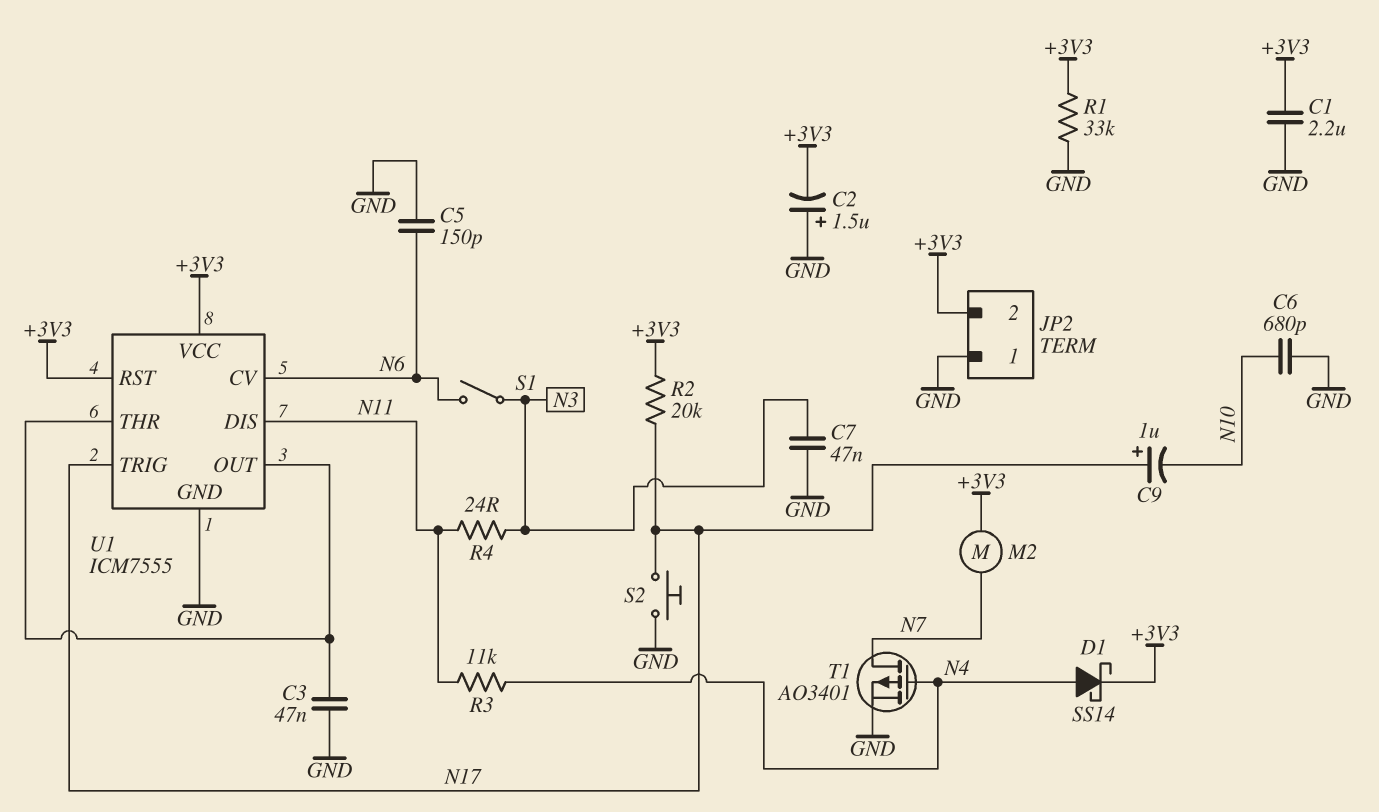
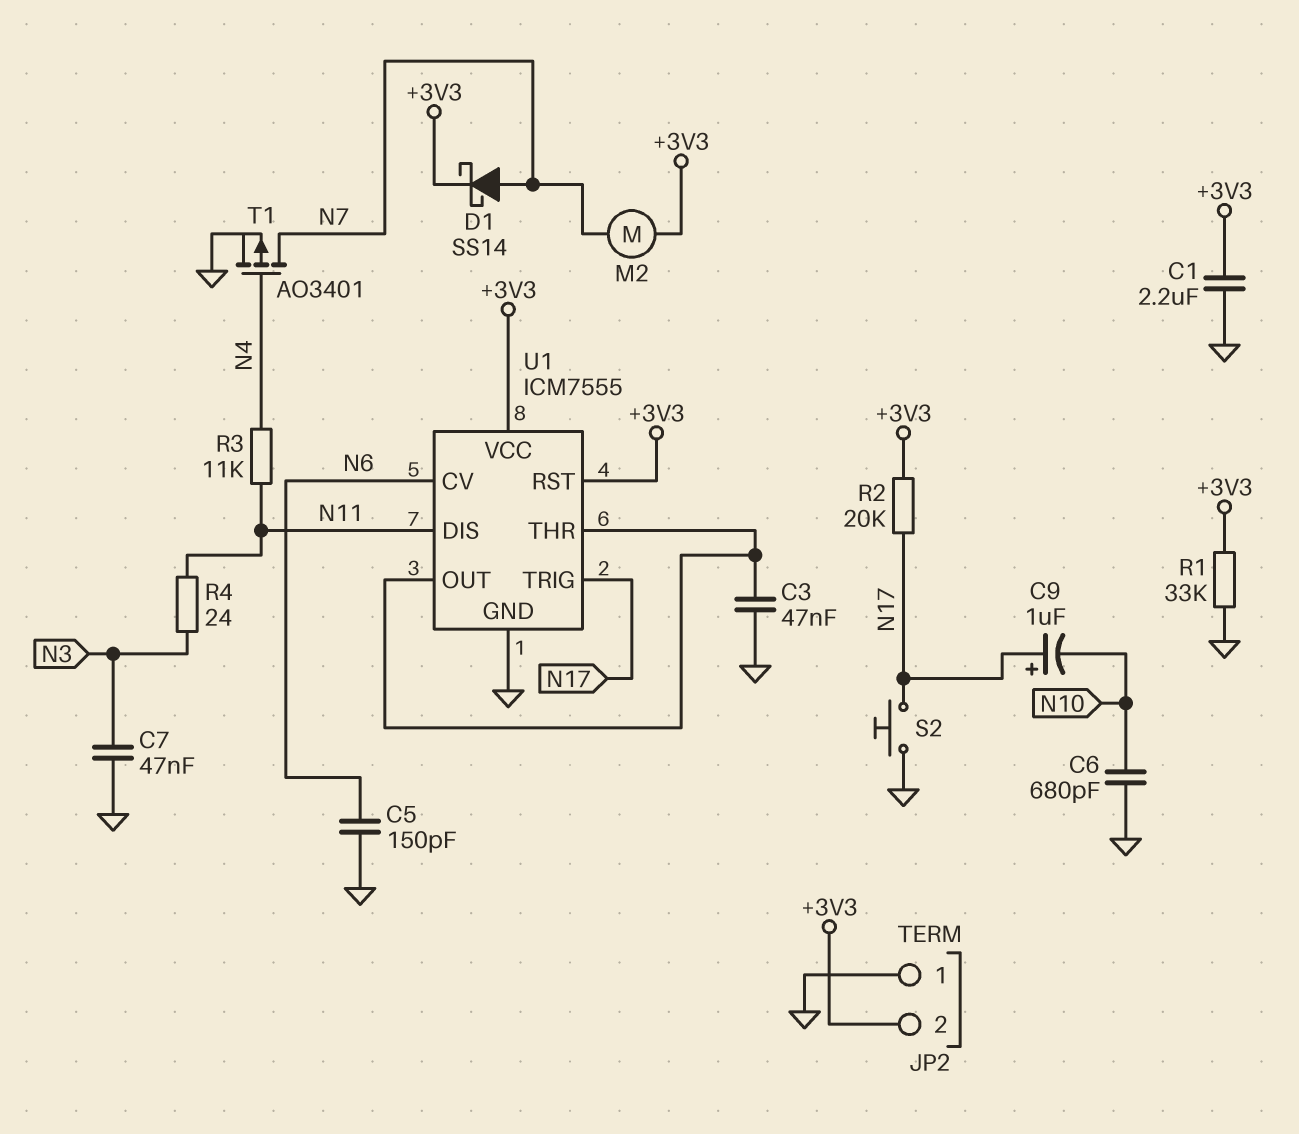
C2: 1.5uF (plus GND, minus +3V3) -> none
D1: schottky SS14 (A N4, K +3V3) -> schottky SS14 (A N7, K +3V3)
S1: switch (N3, N6) -> none

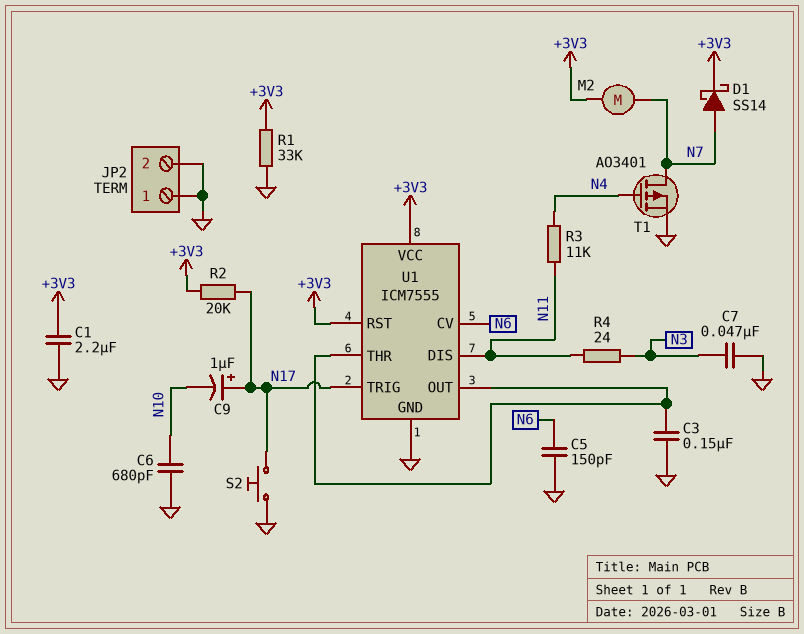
C3: 47nF (GND, U1/OUT) -> 150nF (GND, U1/OUT)
JP2 pin 2: +3V3 -> GND

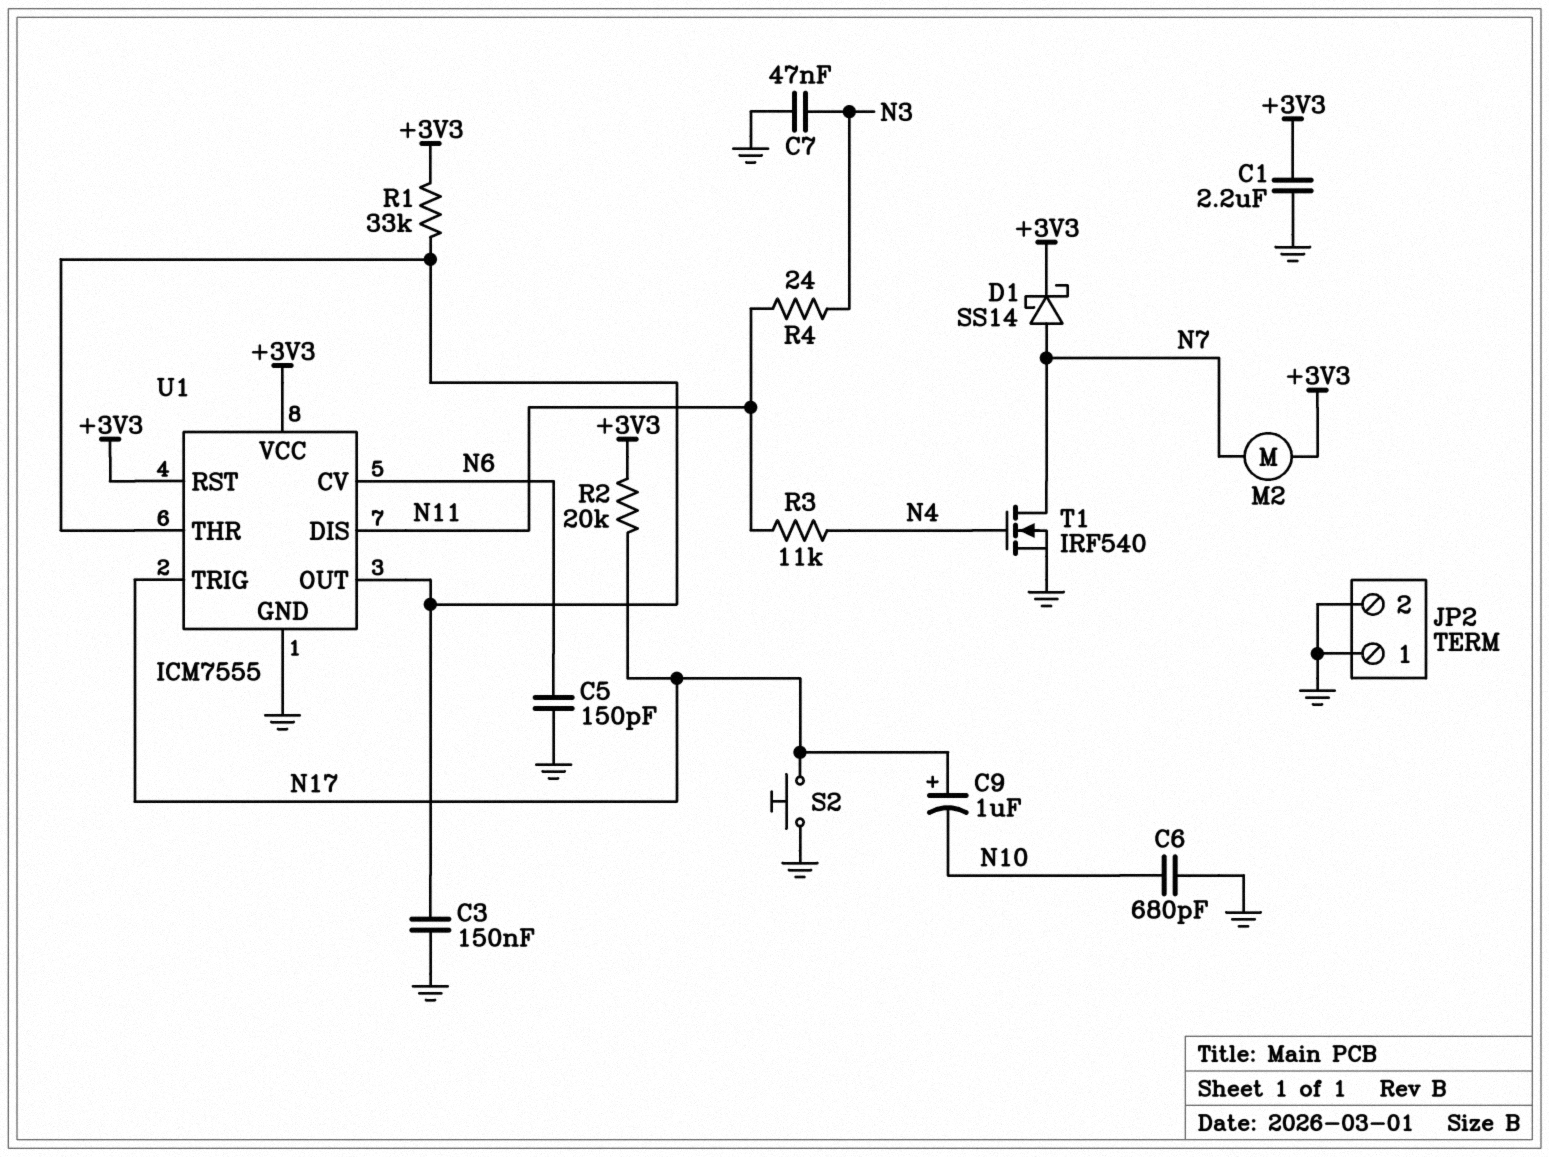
R1: 33k (+3V3, GND) -> 33k (+3V3, U1/OUT)
T1: PMOS AO3401 (G N4, D N7, S GND) -> NMOS IRF540 (G N4, D N7, S GND)

